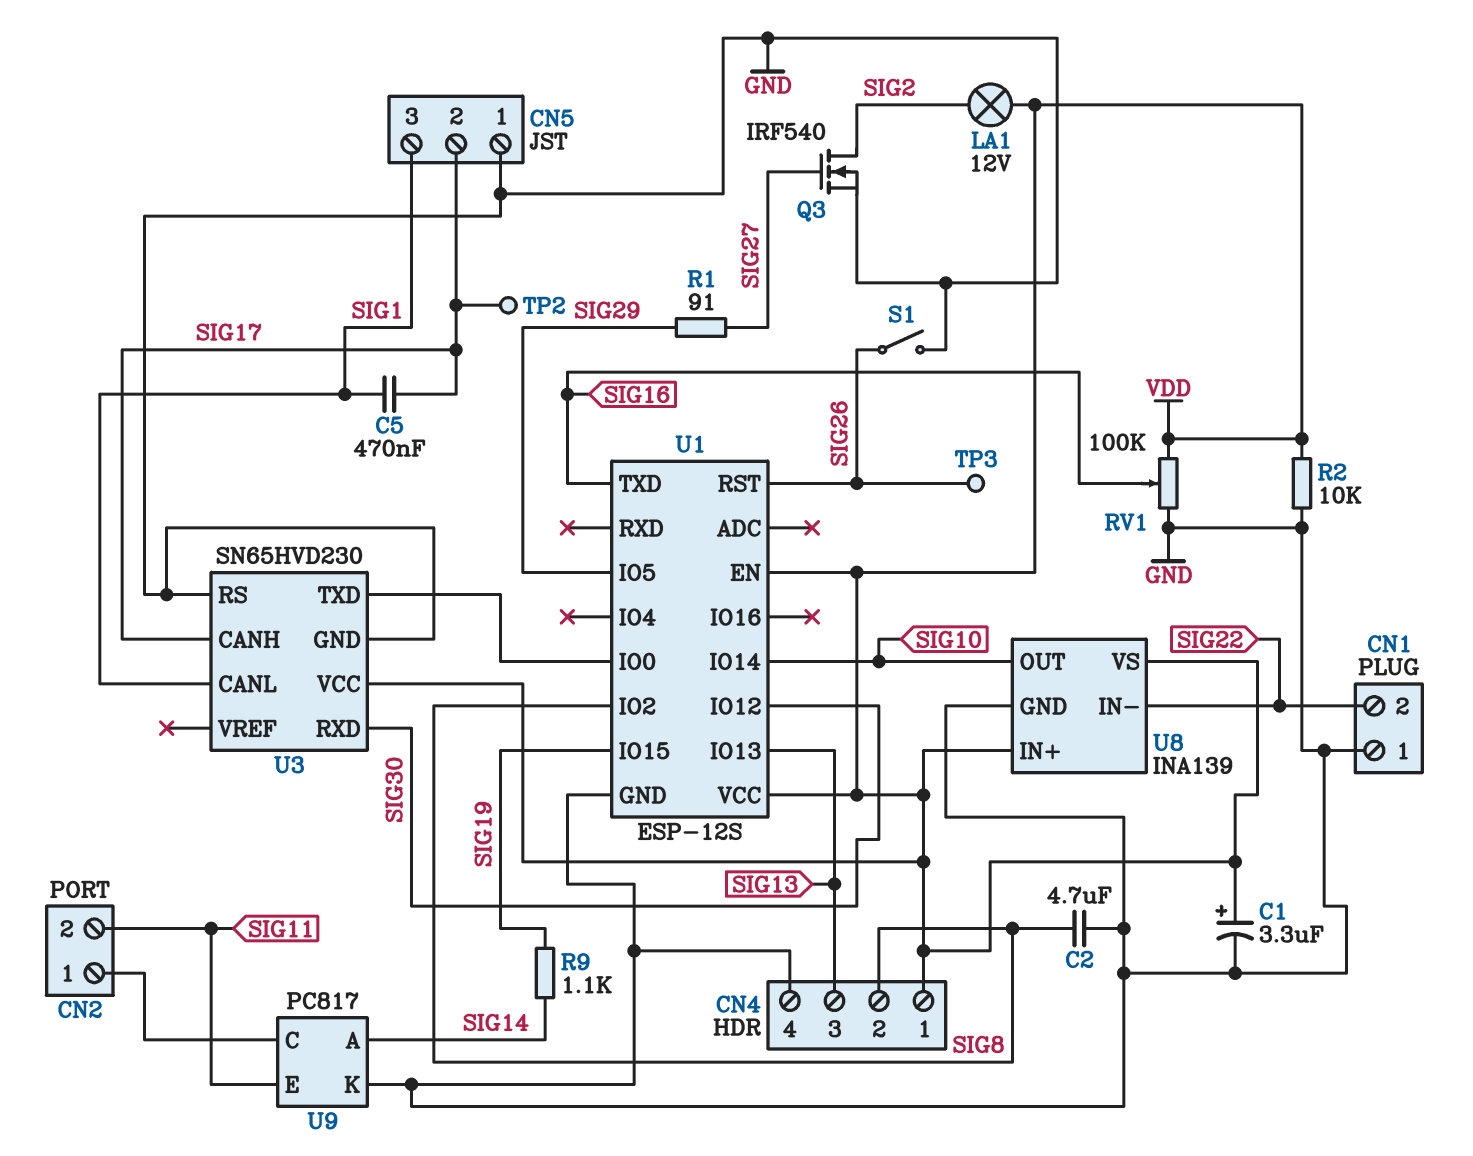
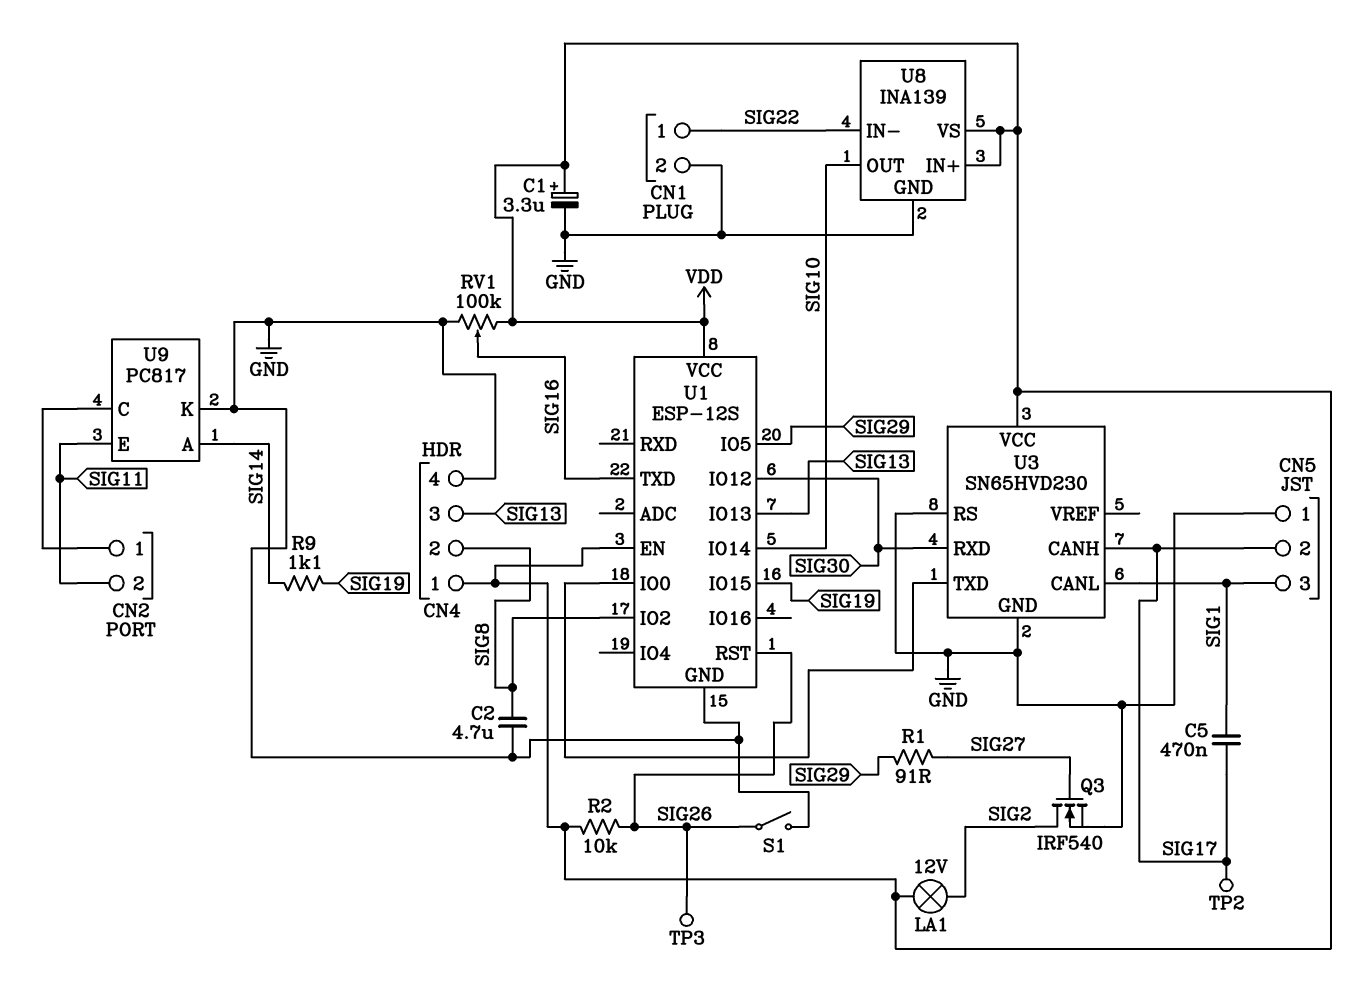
CN1 pin 1: GND -> SIG22
CN1 pin 2: SIG22 -> GND
R2: 10k (GND, VDD) -> 10k (SIG26, VDD)

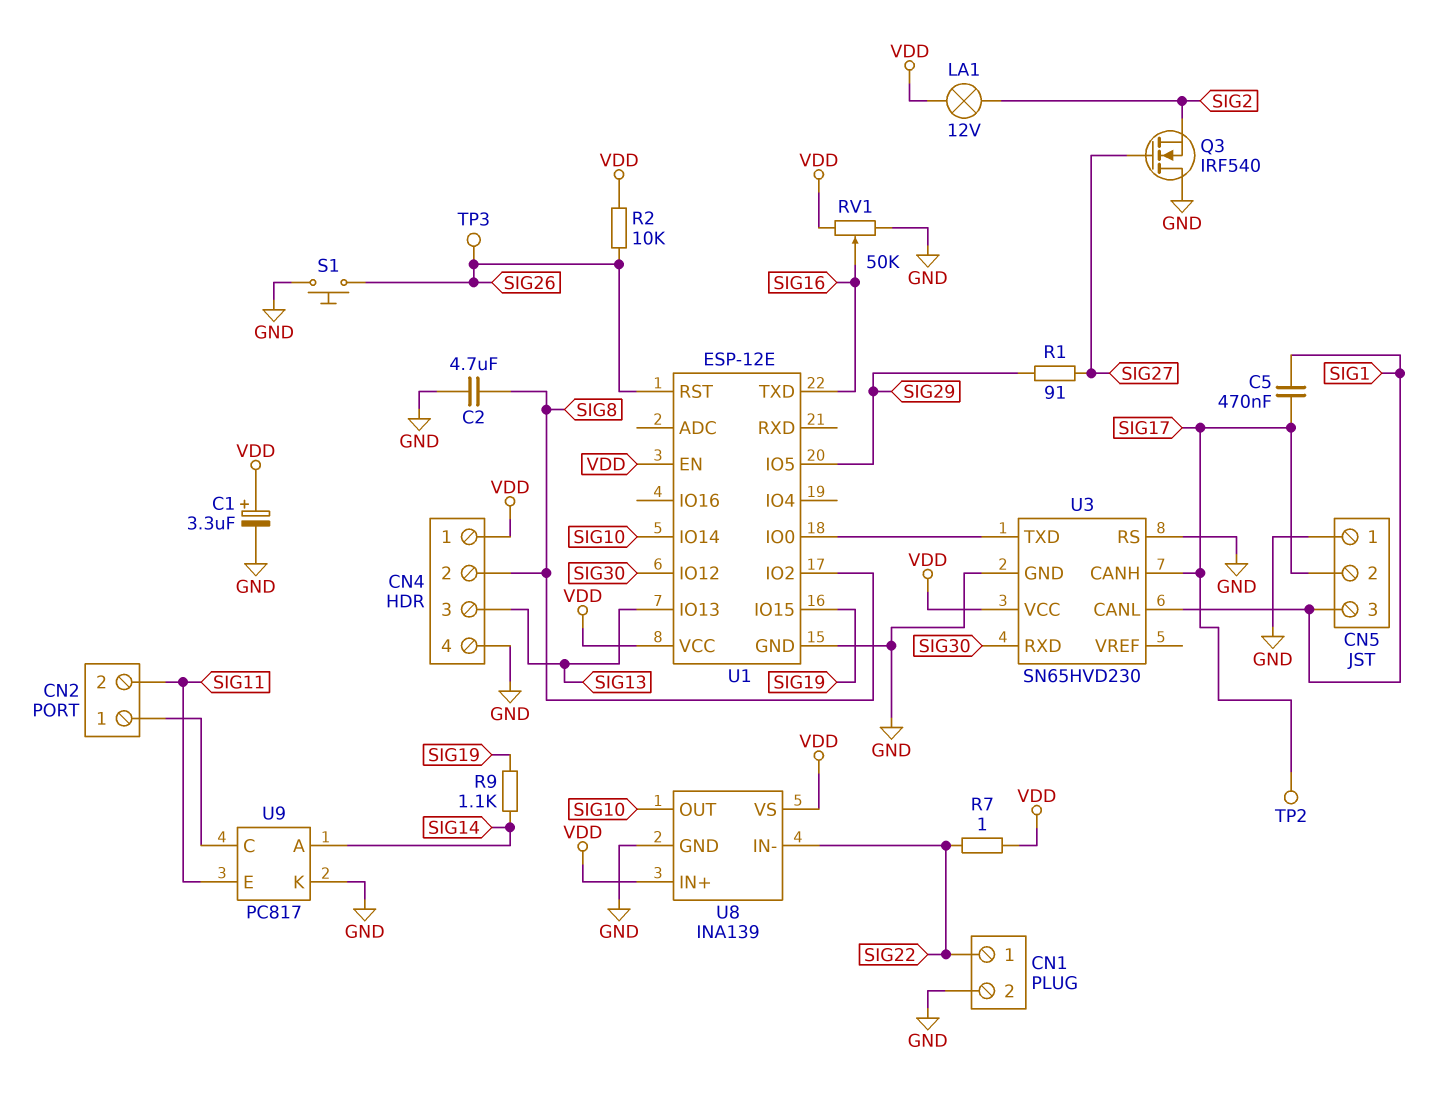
Q3: NMOS IRF540 (G SIG27, D SIG2, S GND) -> NMOS IRF540 (G SIG27, D GND, S SIG2)
R7: none -> 1 (SIG22, VDD)
RV1: 100k (GND, VDD, wiper SIG16) -> 50k (GND, VDD, wiper SIG16)
S1: switch (GND, SIG26) -> button (GND, SIG26)
U1: ESP-12S -> ESP-12E

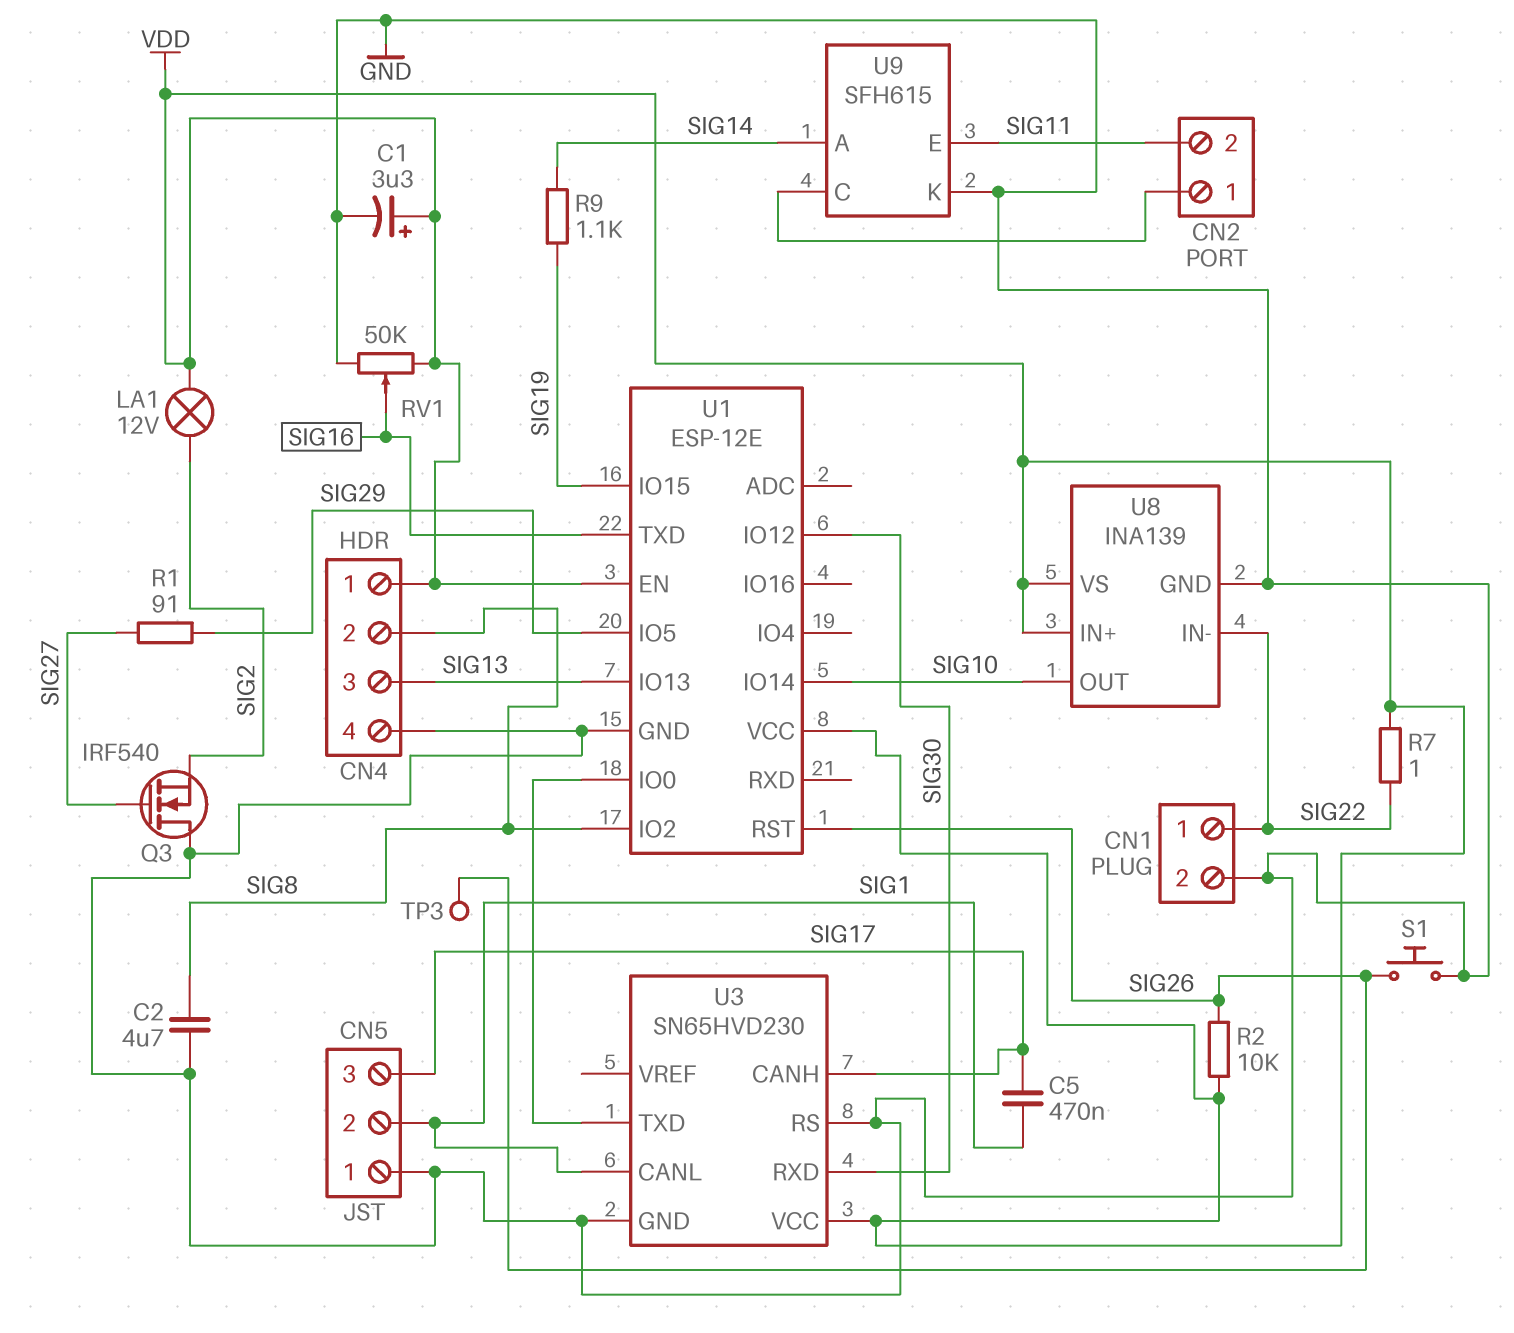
CN5 pin 2: SIG17 -> SIG1
CN5 pin 3: SIG1 -> SIG17
TP2: test point (SIG17) -> none
U9: PC817 -> SFH615

